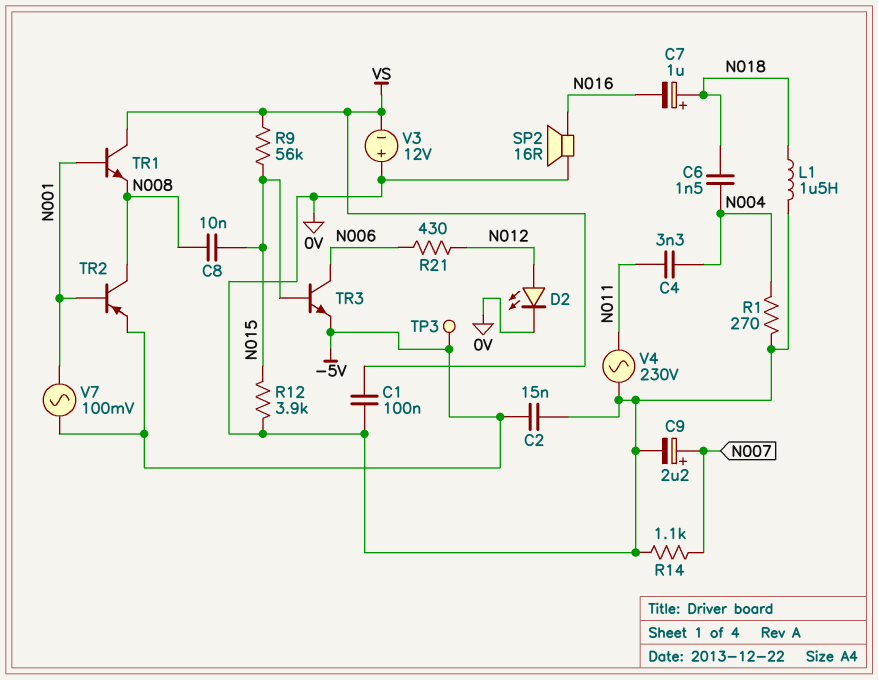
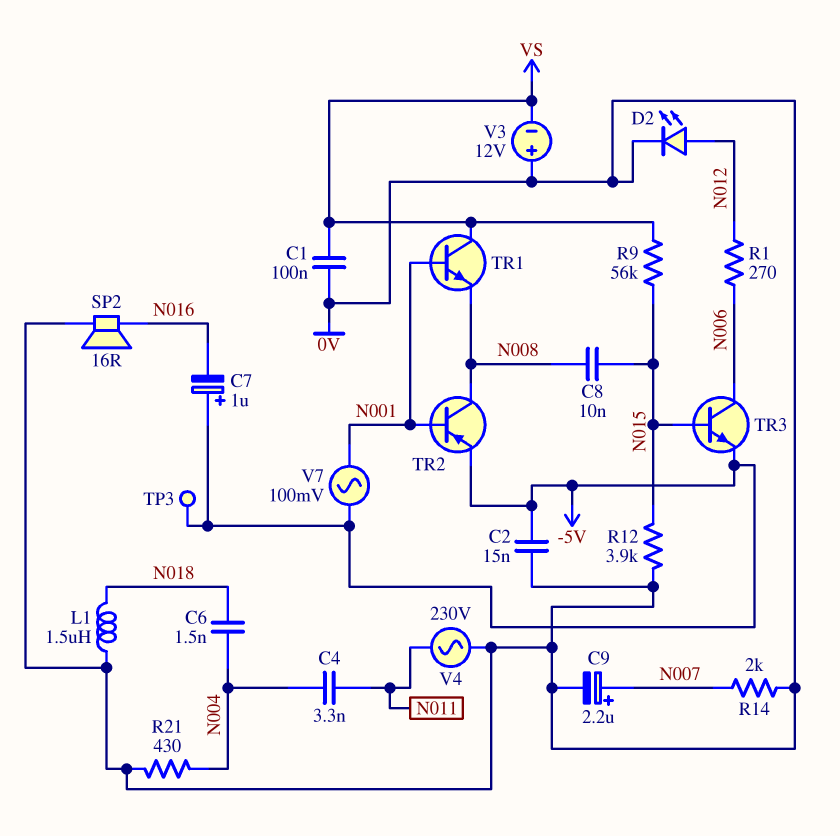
C7: 1uF (plus N018, minus N016) -> 1uF (plus -5V, minus N016)
R1: 270 (0V, N004) -> 270 (N006, N012)
R14: 1.1k (0V, N007) -> 2k (0V, N007)
R21: 430 (N006, N012) -> 430 (0V, N004)

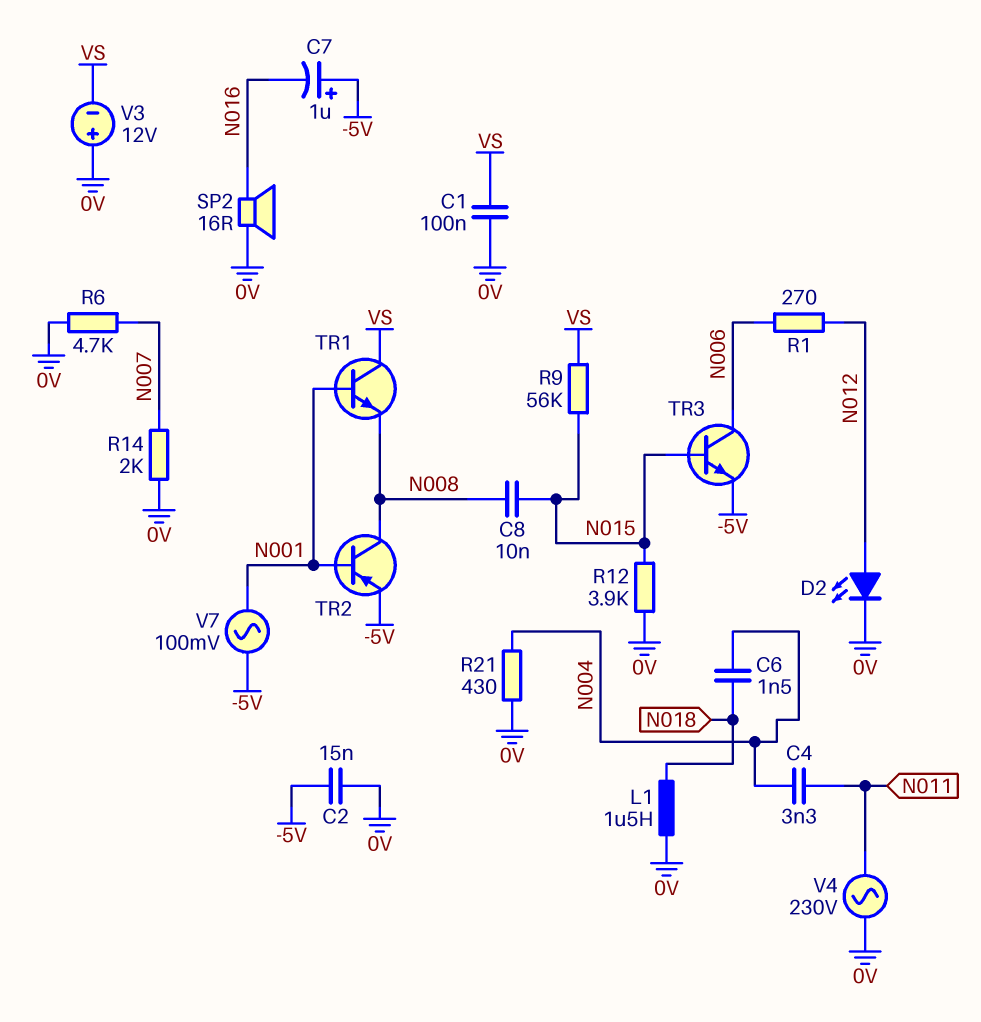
C9: 2.2uF (plus N007, minus 0V) -> none
R6: none -> 4.7k (0V, N007)
TP3: test point (-5V) -> none

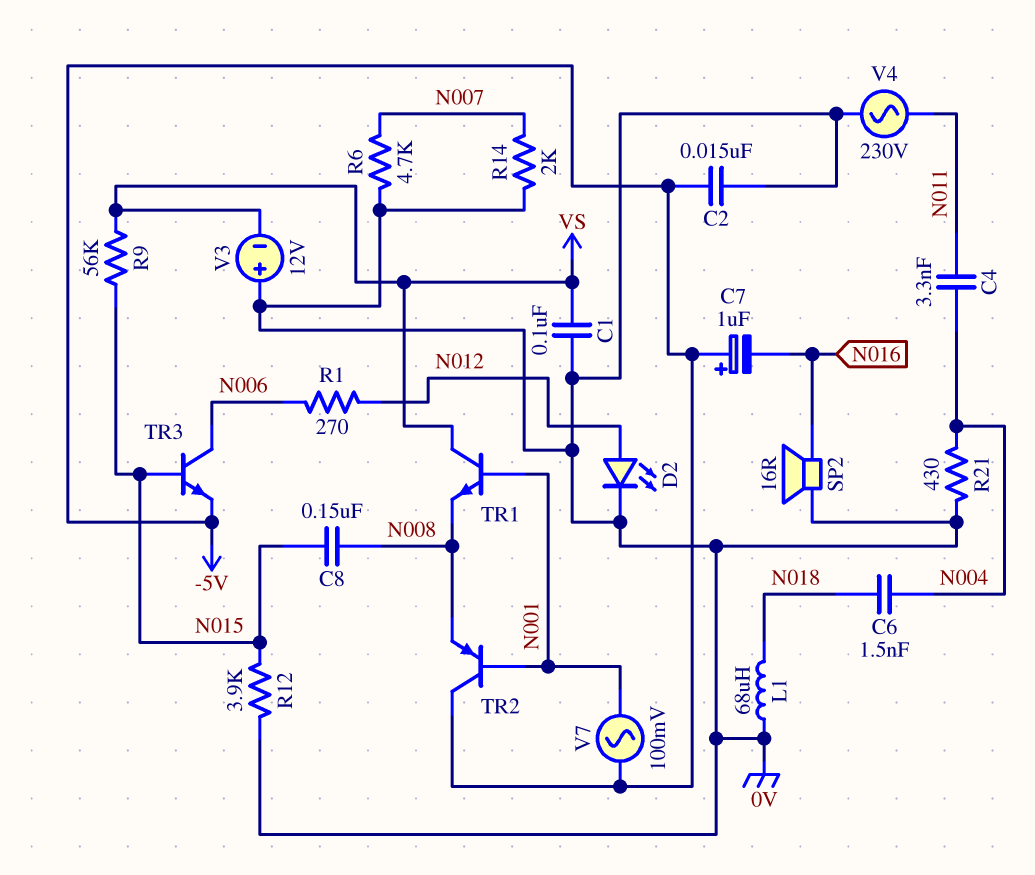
C8: 10nF (N008, N015) -> 150nF (N008, N015)
L1: 1.5uH (0V, N018) -> 68uH (0V, N018)
TR2: PNP (B N001, C N008, E -5V) -> PNP (B N001, C -5V, E N008)

